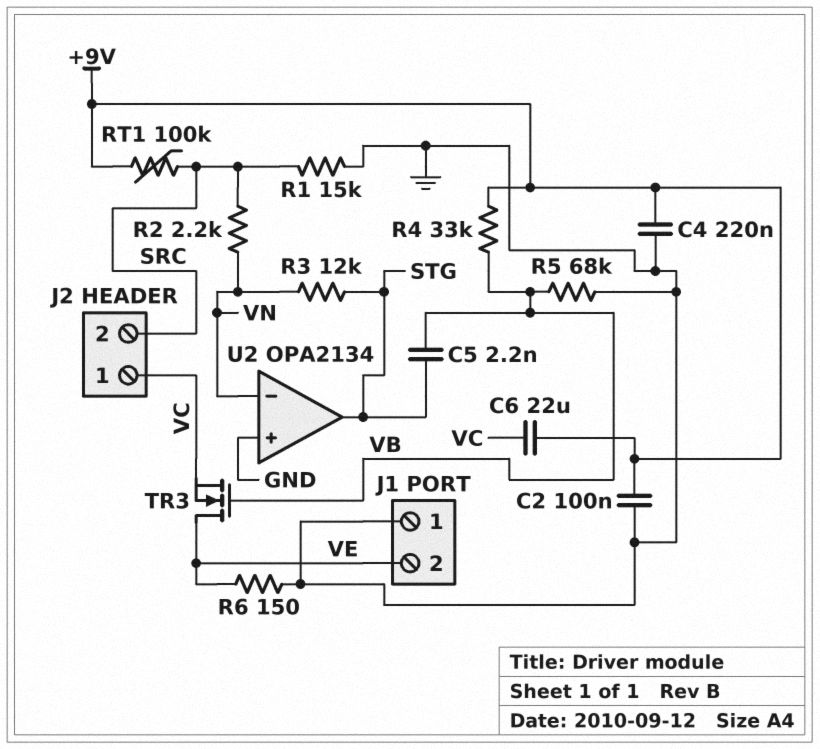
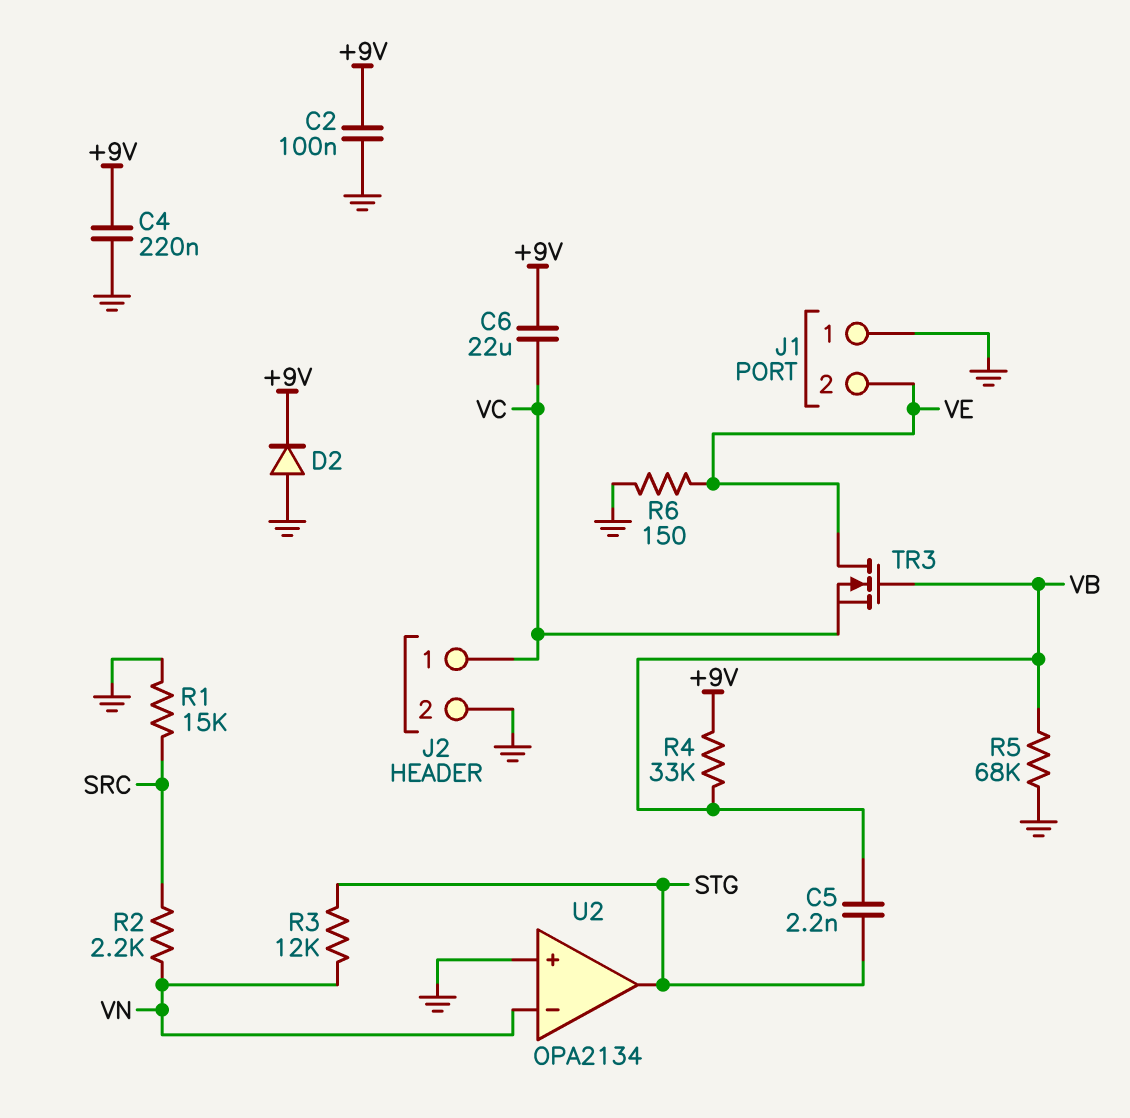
D2: none -> diode (A GND, K +9V)
J2 pin 2: SRC -> GND
RT1: 100k (+9V, SRC) -> none

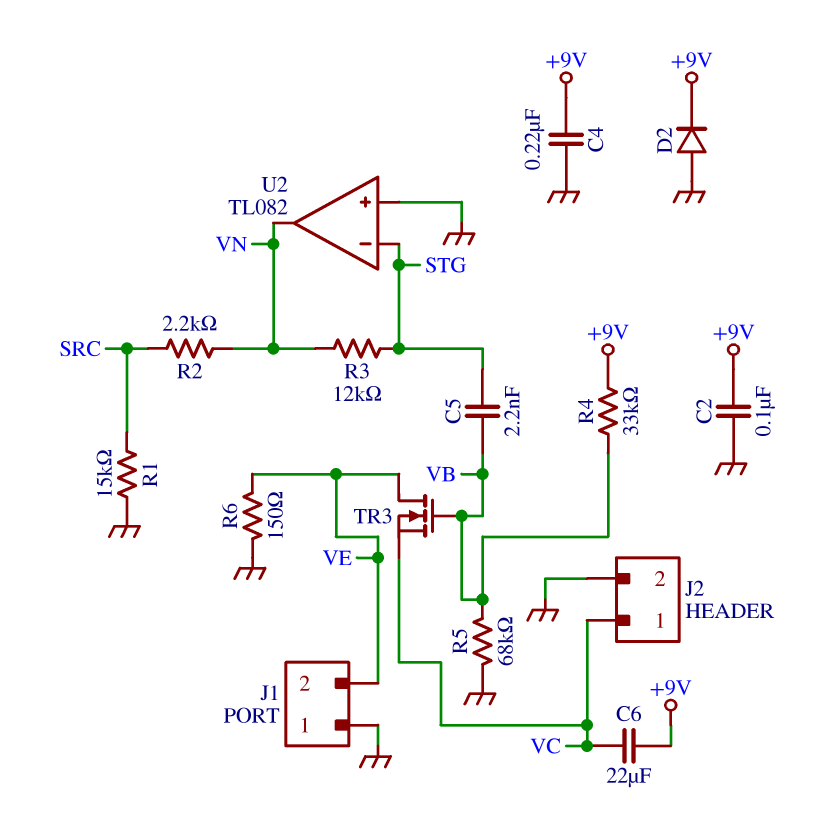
U2: OPA2134 -> TL082
U2 pin in-: VN -> STG
U2 pin out: STG -> VN

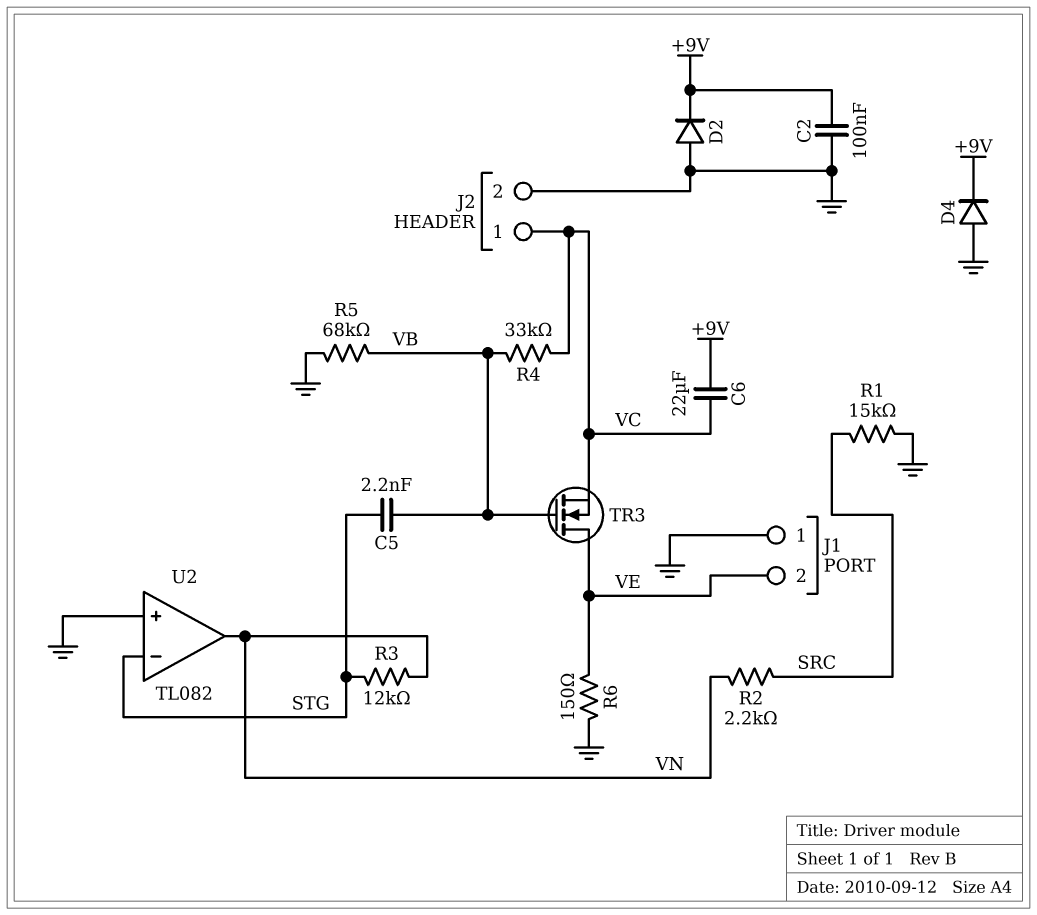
C4: 220nF (+9V, GND) -> none
D4: none -> diode (A GND, K +9V)
R4: 33k (+9V, VB) -> 33k (VB, VC)

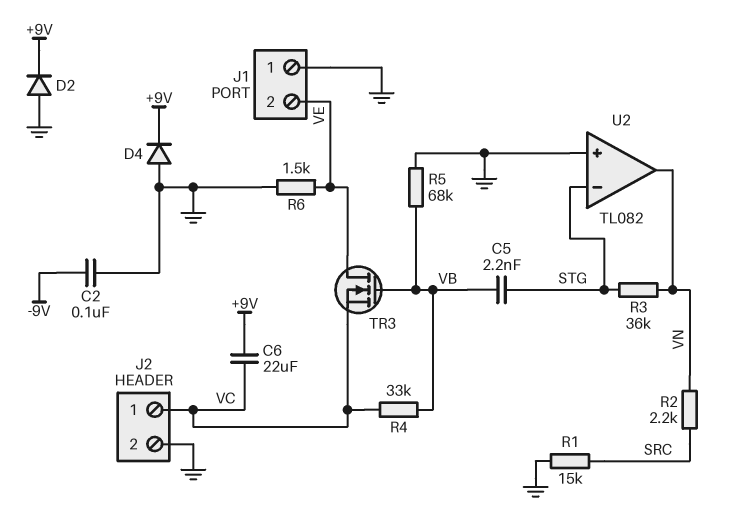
C2: 100nF (+9V, GND) -> 100nF (-9V, GND)
R3: 12k (STG, VN) -> 36k (STG, VN)
R6: 150 (GND, VE) -> 1.5k (GND, VE)

